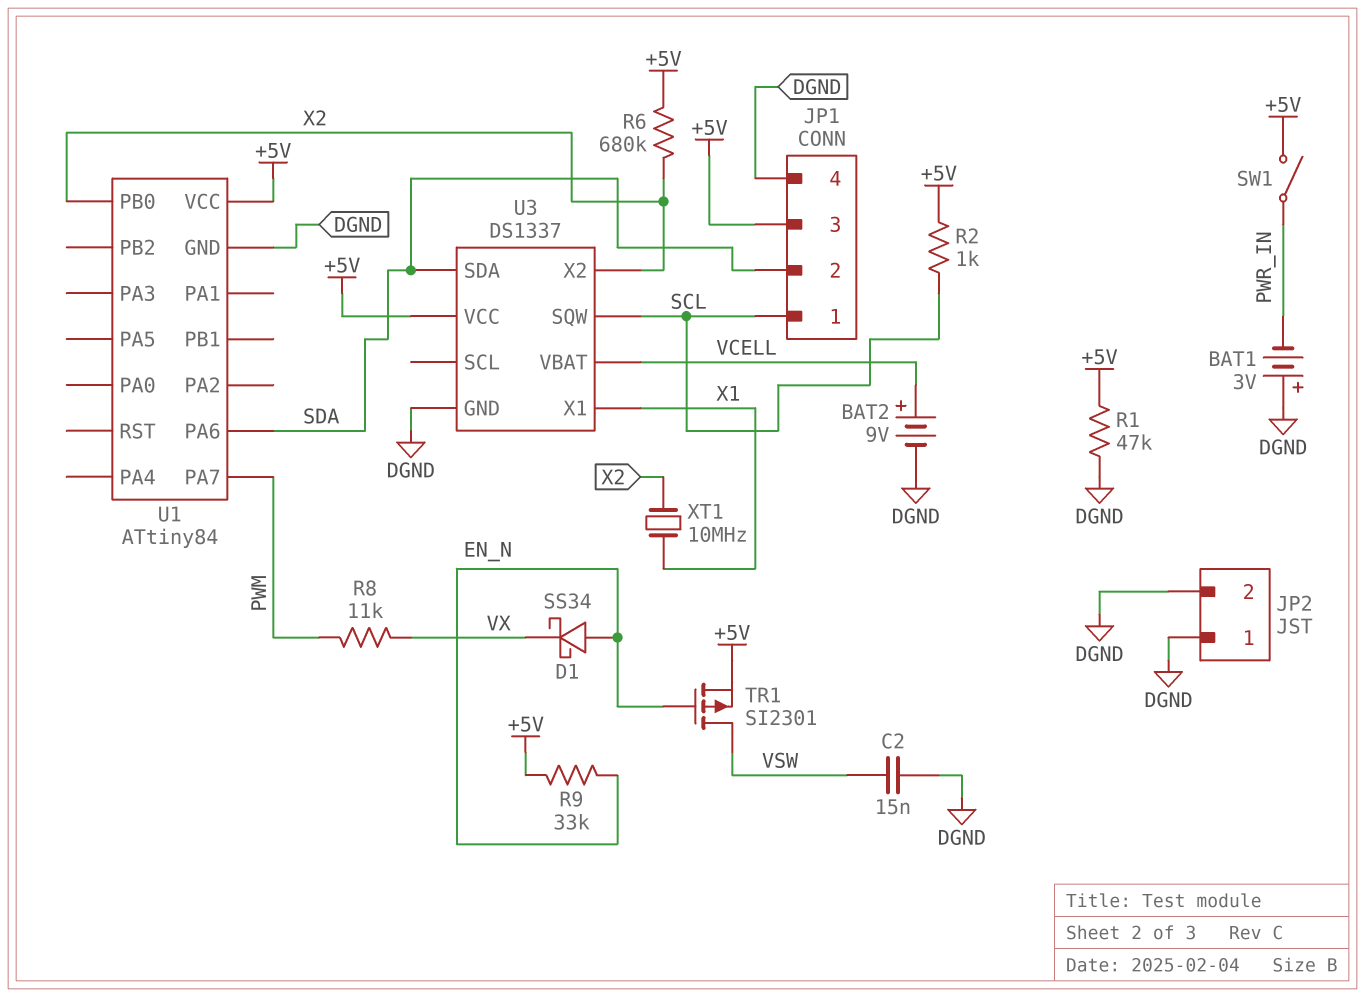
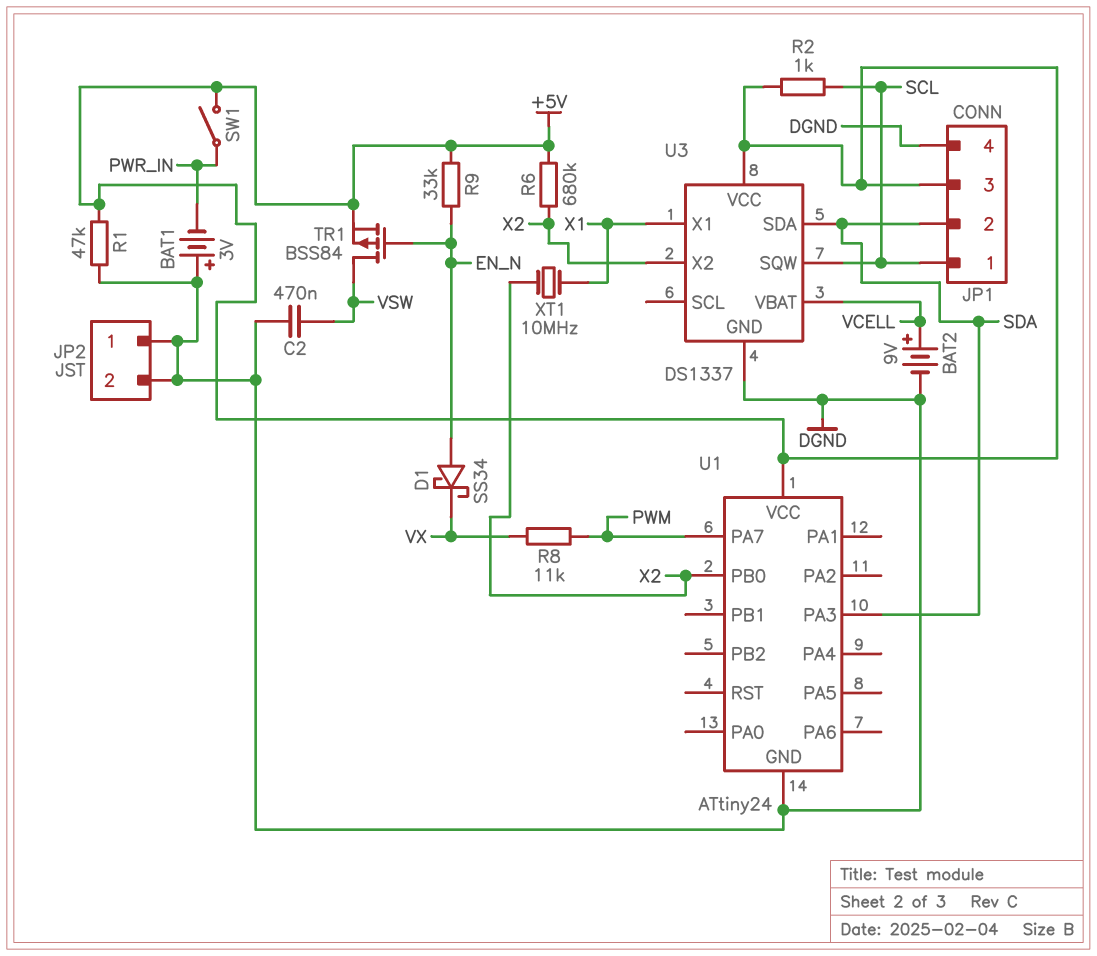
C2: 15nF (DGND, VSW) -> 470nF (DGND, VSW)
TR1: PMOS SI2301 (G EN_N, D VSW, S +5V) -> PMOS BSS84 (G EN_N, D VSW, S +5V)
U1: ATtiny84 -> ATtiny24
U1 pin PA3: none -> SDA
U1 pin PA6: SDA -> none

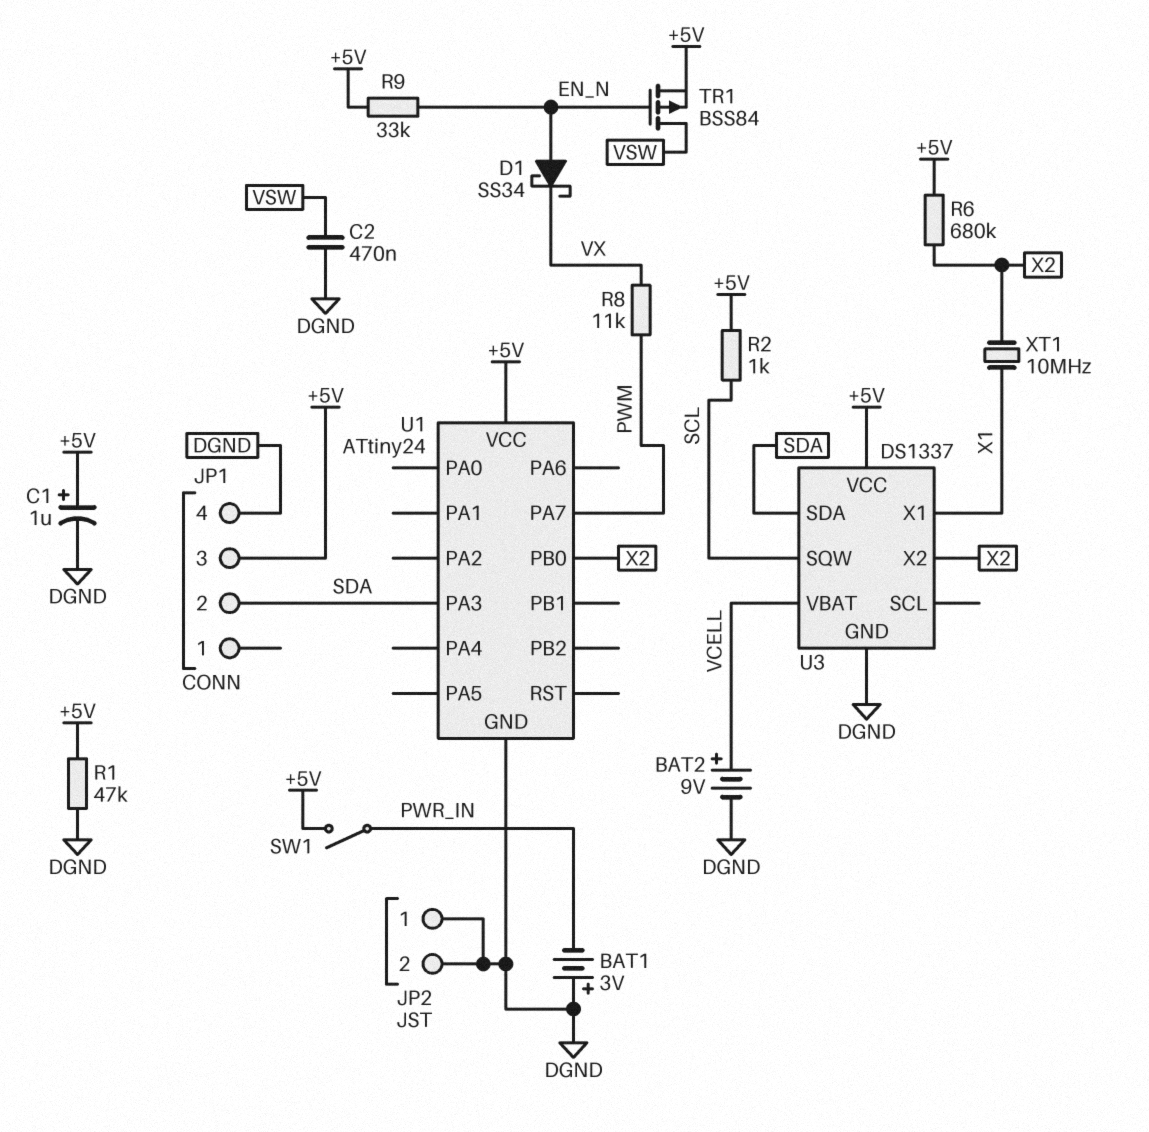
C1: none -> 1uF (plus +5V, minus DGND)
JP1 pin 1: SCL -> none

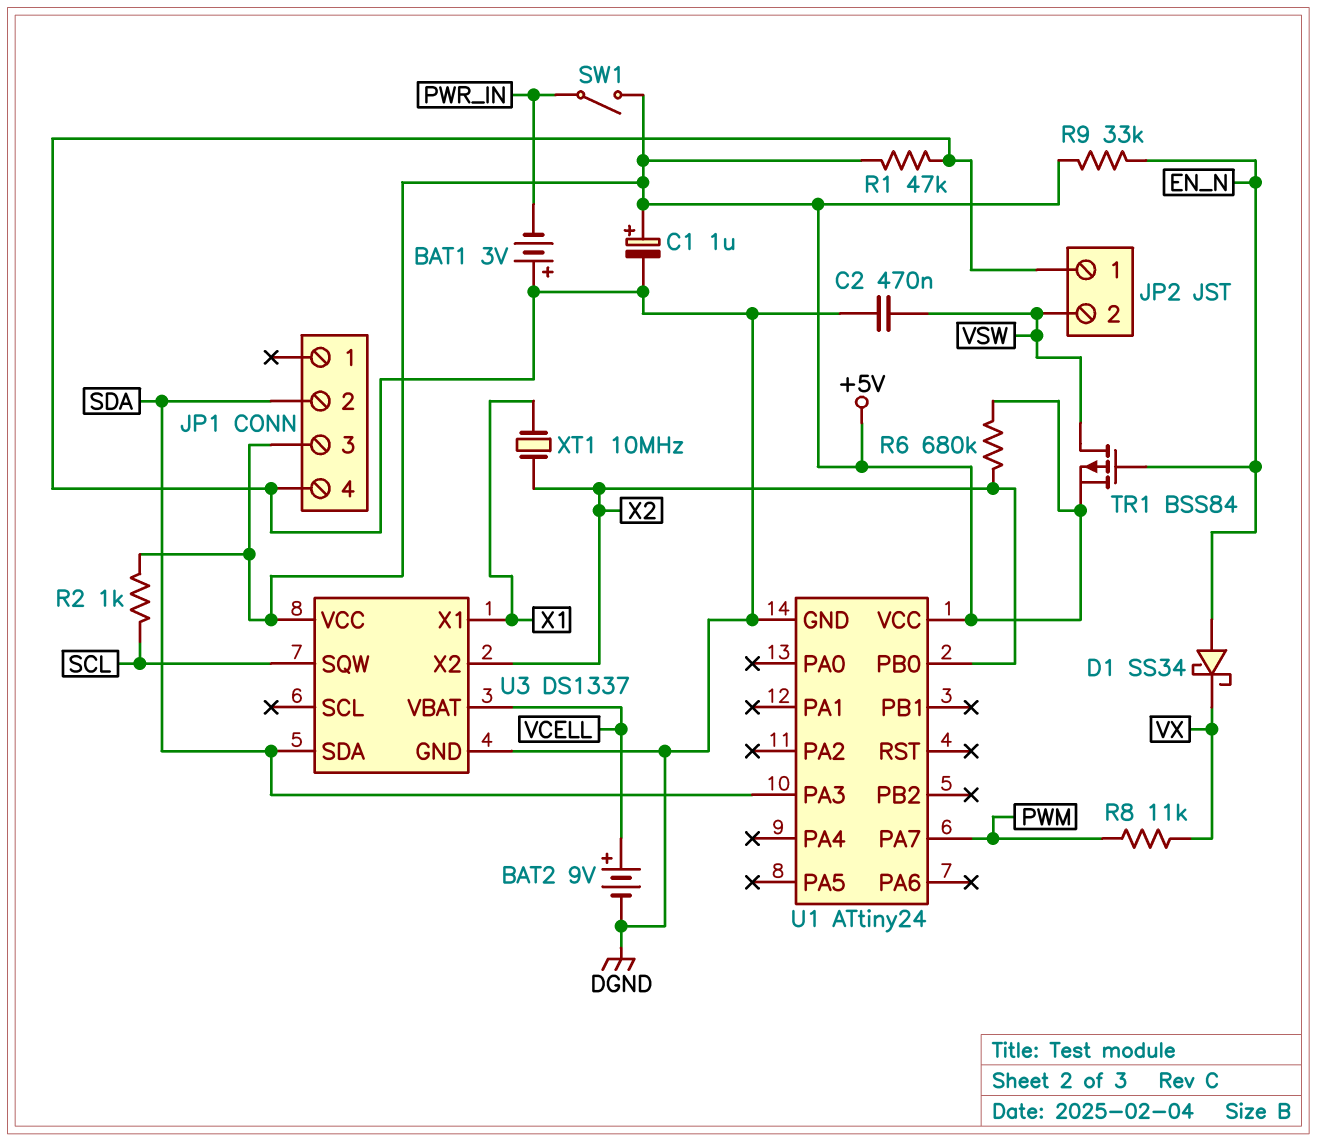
JP2 pin 2: DGND -> VSW

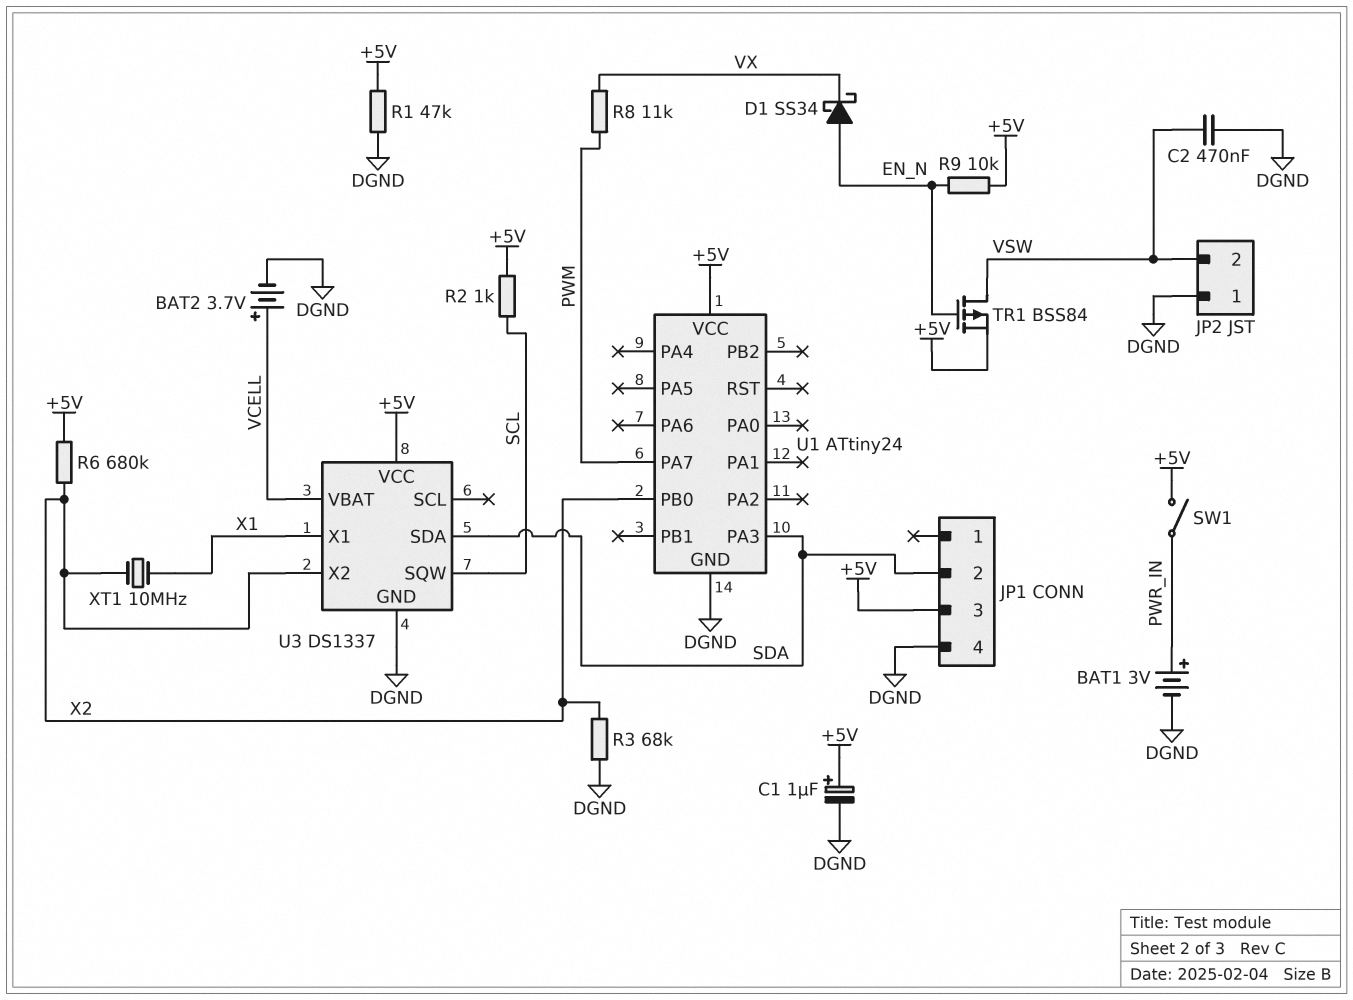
BAT1: 3V (plus DGND, minus PWR_IN) -> 3V (plus PWR_IN, minus DGND)
BAT2: 9V (plus VCELL, minus DGND) -> 3.7V (plus VCELL, minus DGND)
R3: none -> 68k (DGND, X2)
R9: 33k (+5V, EN_N) -> 10k (+5V, EN_N)

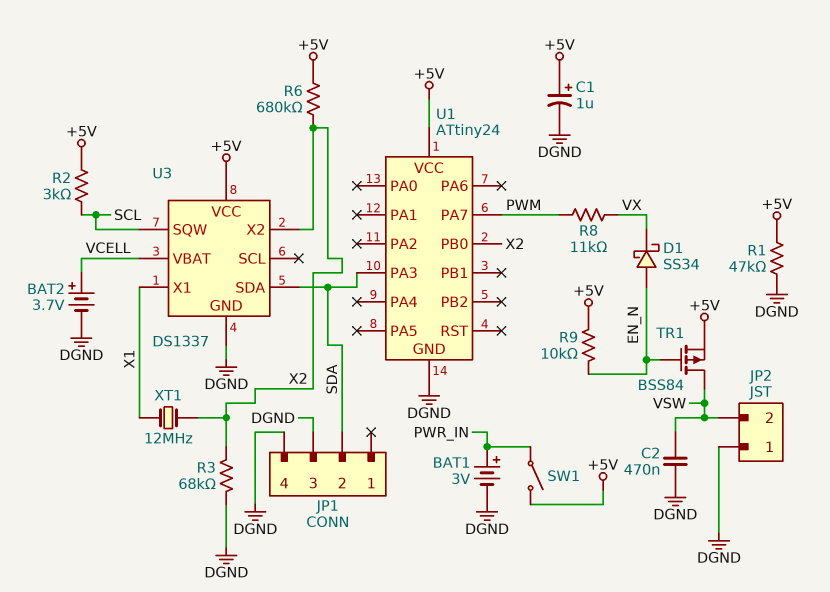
JP1 pin 3: +5V -> DGND
R2: 1k (+5V, SCL) -> 3k (+5V, SCL)
XT1: 10MHz (X1, X2) -> 12MHz (X1, X2)

